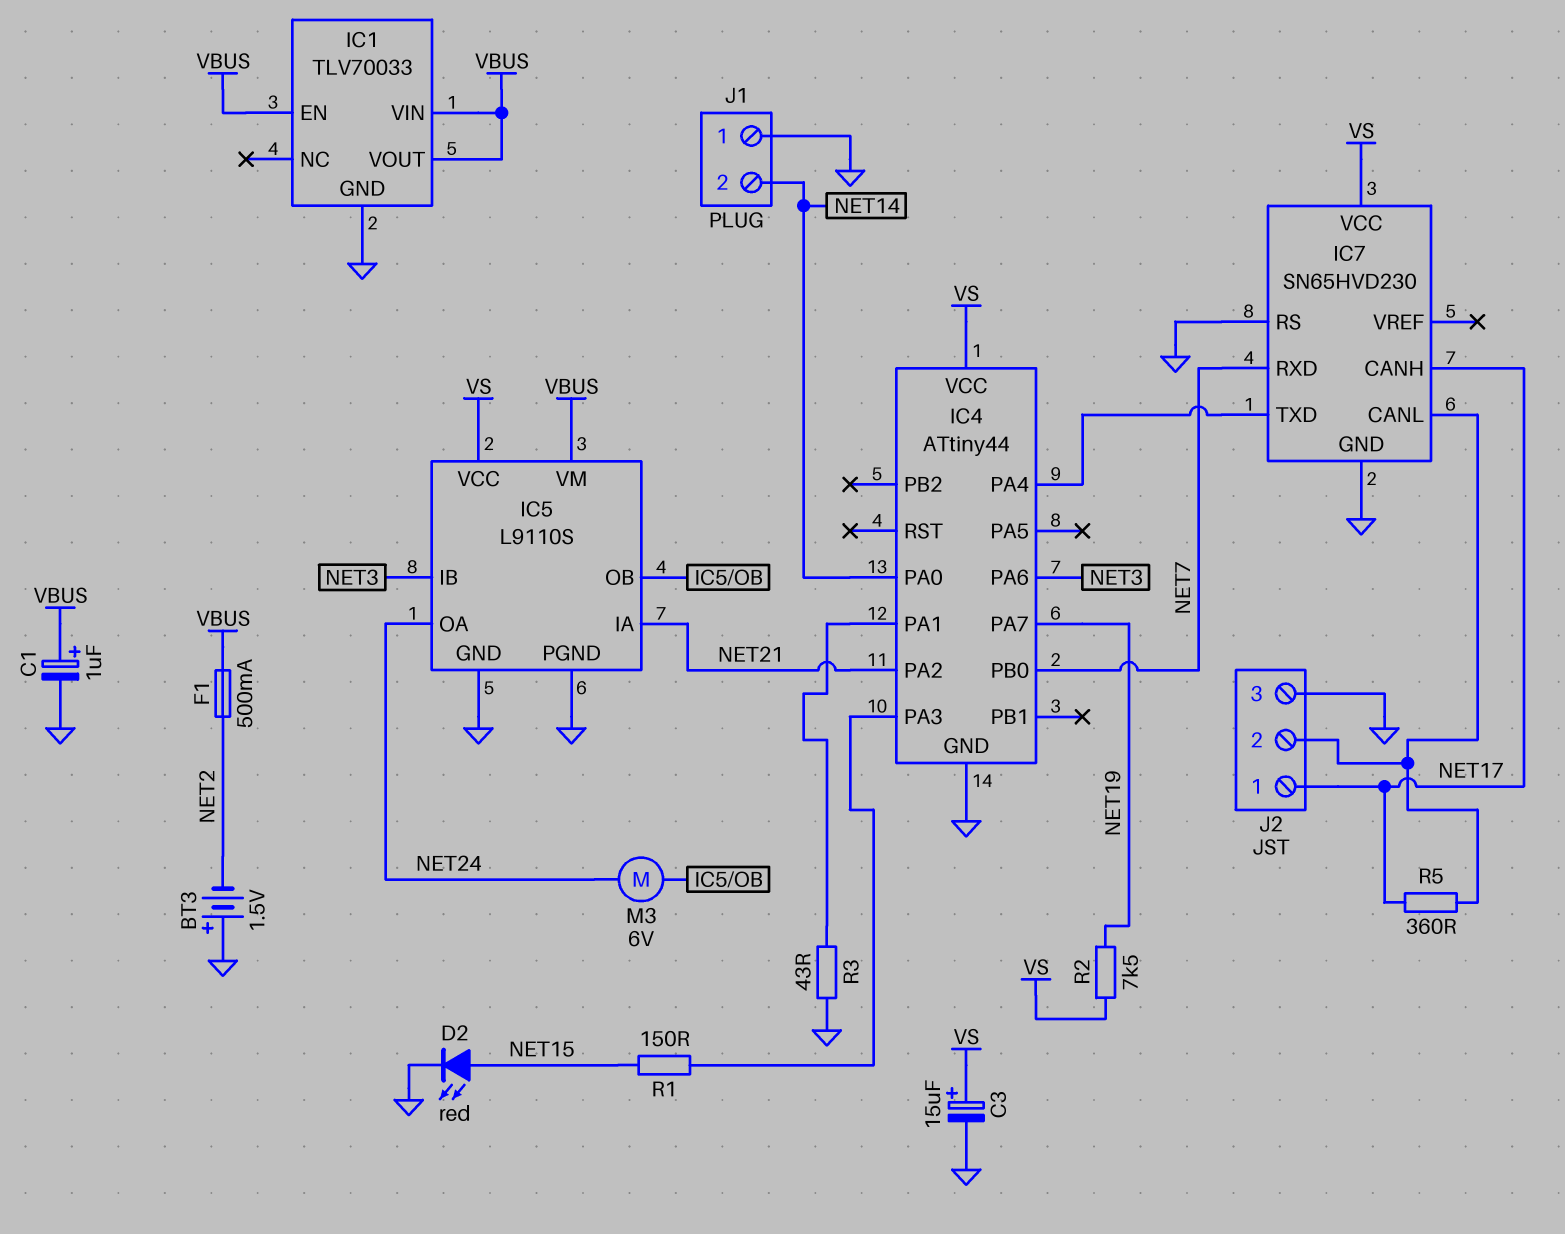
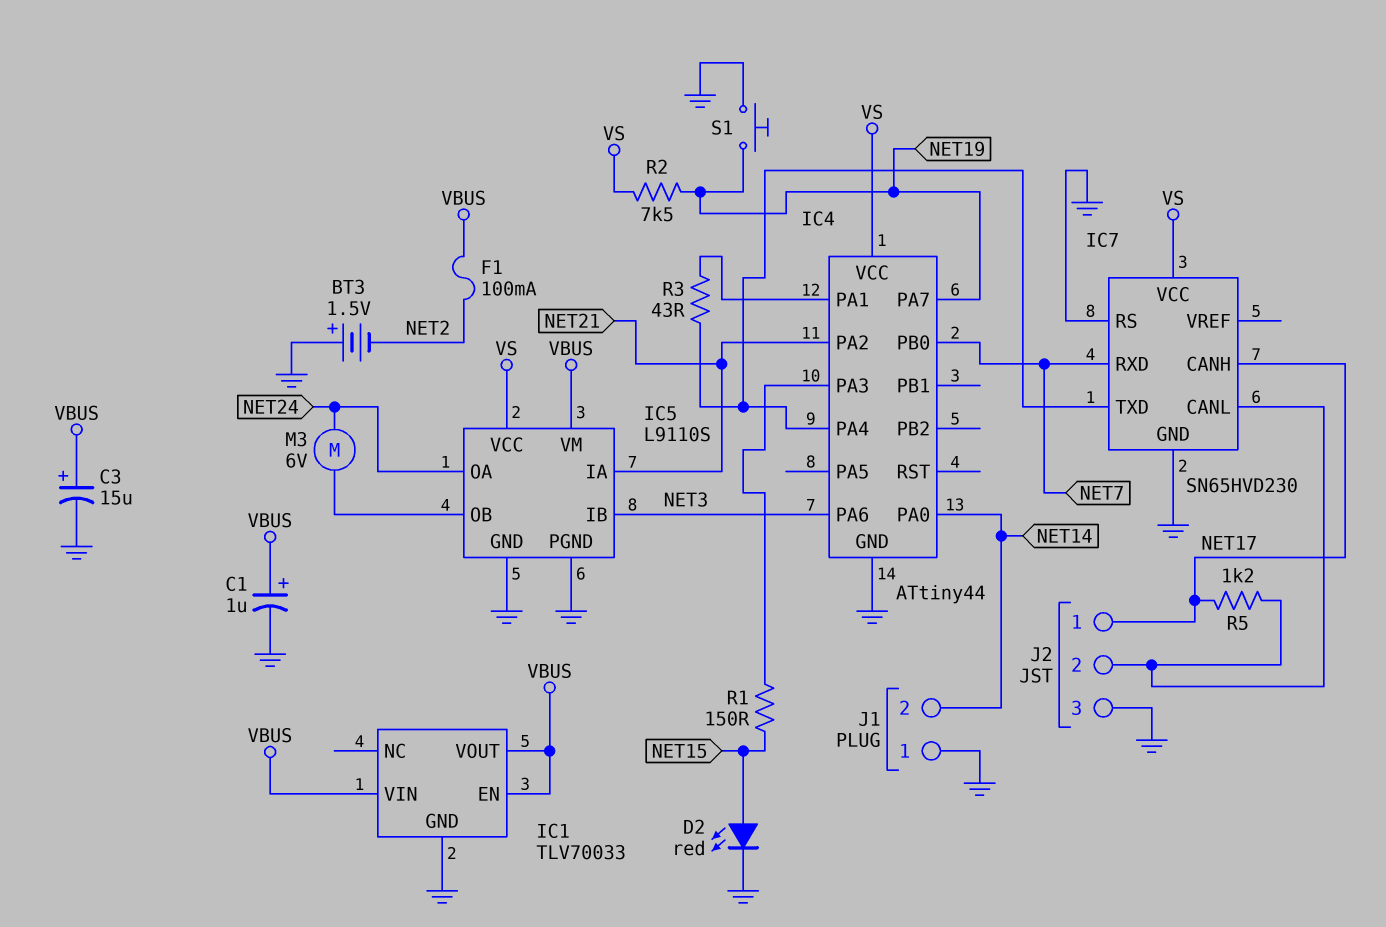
C3: 15uF (plus VS, minus GND) -> 15uF (plus VBUS, minus GND)
F1: 500mA (NET2, VBUS) -> 100mA (NET2, VBUS)
R3: 43 (GND, IC4/PA1) -> 43 (IC4/PA1, IC4/PA4)
R5: 360 (IC7/CANL, NET17) -> 1.2k (IC7/CANL, NET17)
S1: none -> button (GND, NET19)

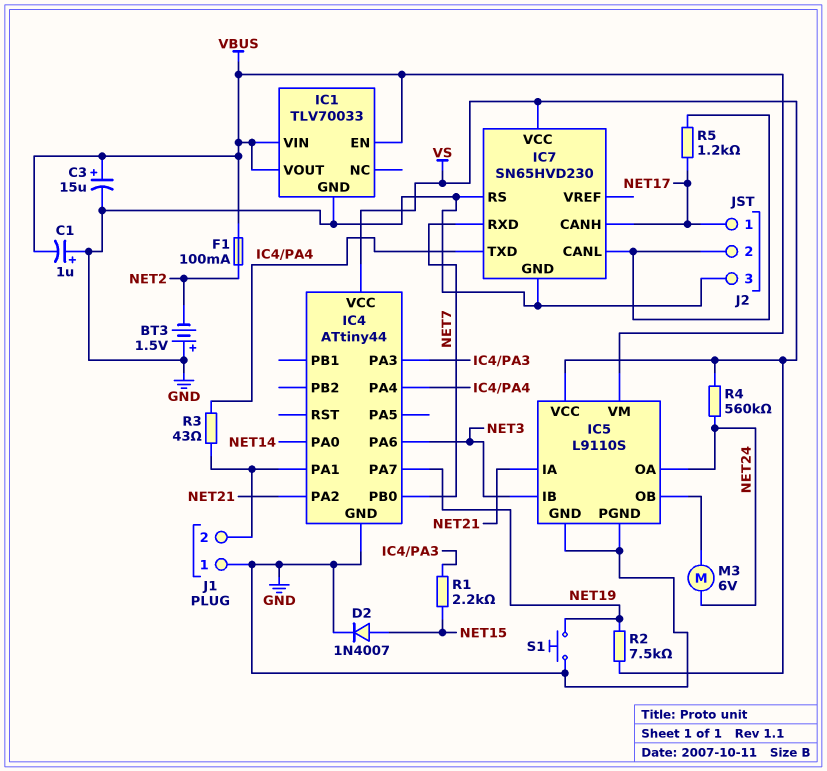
C1: 1uF (plus VBUS, minus GND) -> 1uF (plus GND, minus VBUS)
D2: LED red (A NET15, K GND) -> diode 1N4007 (A NET15, K GND)
J1 pin 2: NET14 -> IC4/PA1
R1: 150 (IC4/PA3, NET15) -> 2.2k (IC4/PA3, NET15)
R4: none -> 560k (NET24, VS)

